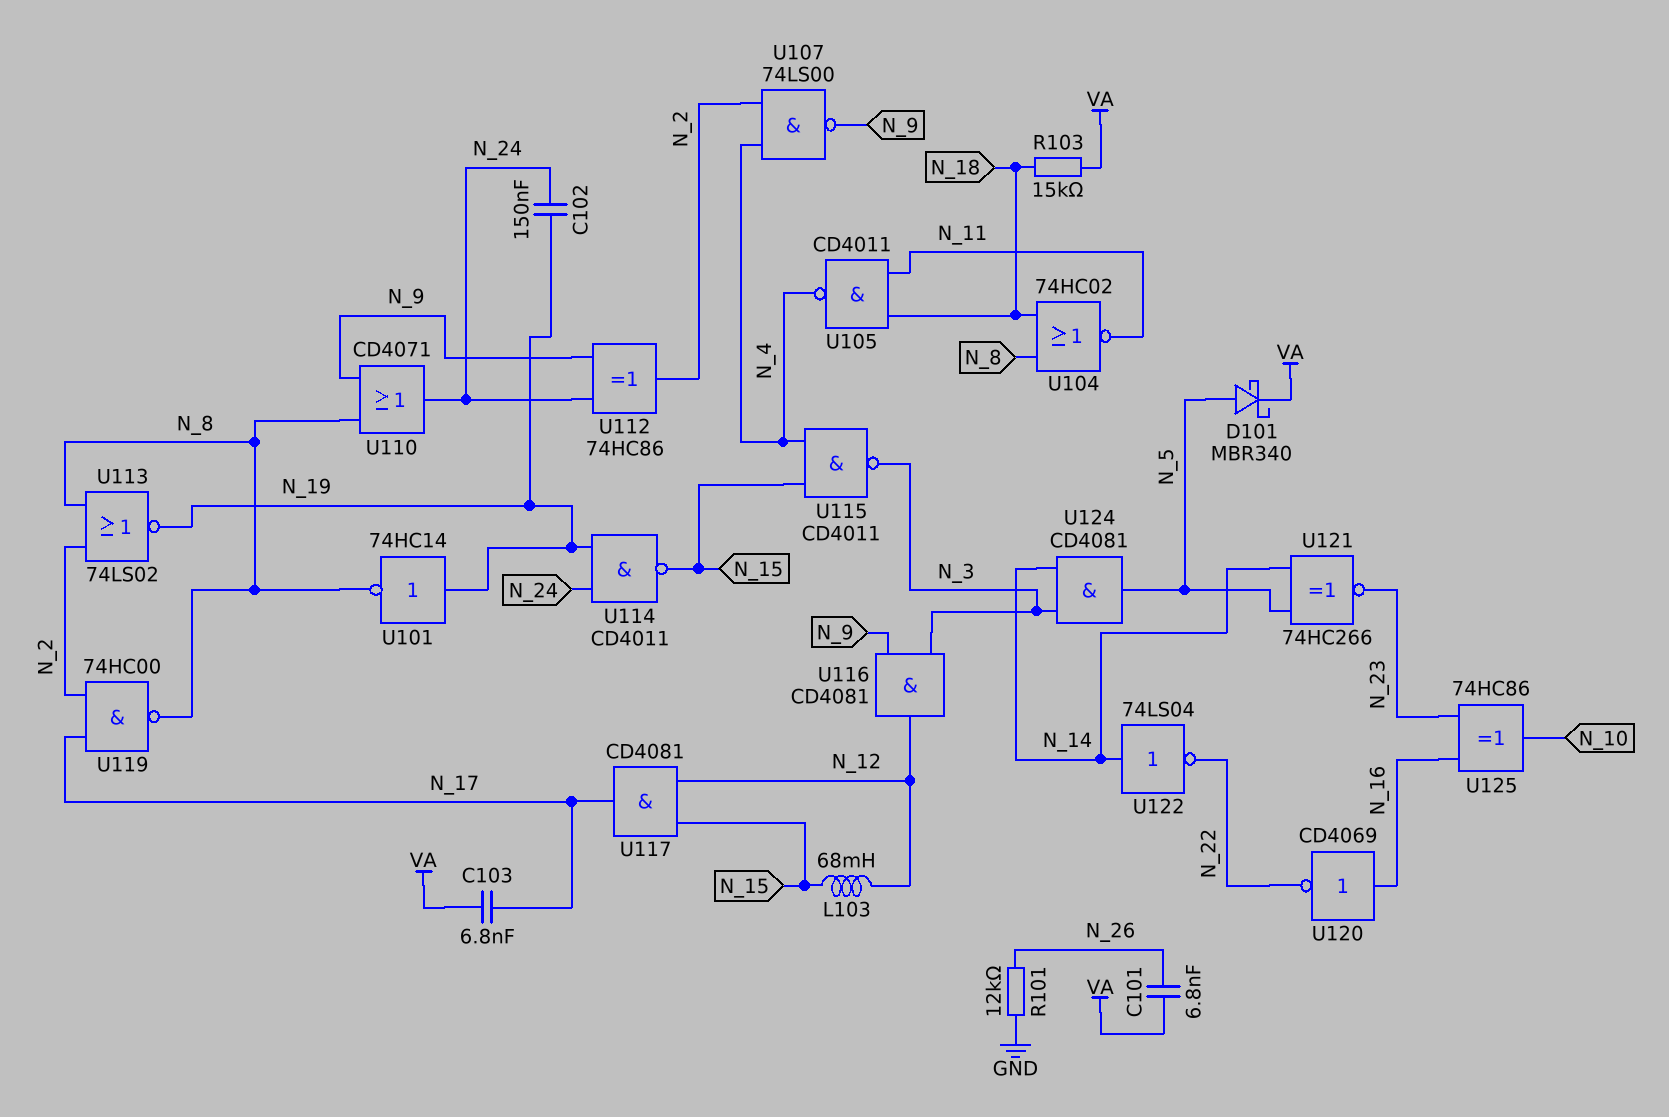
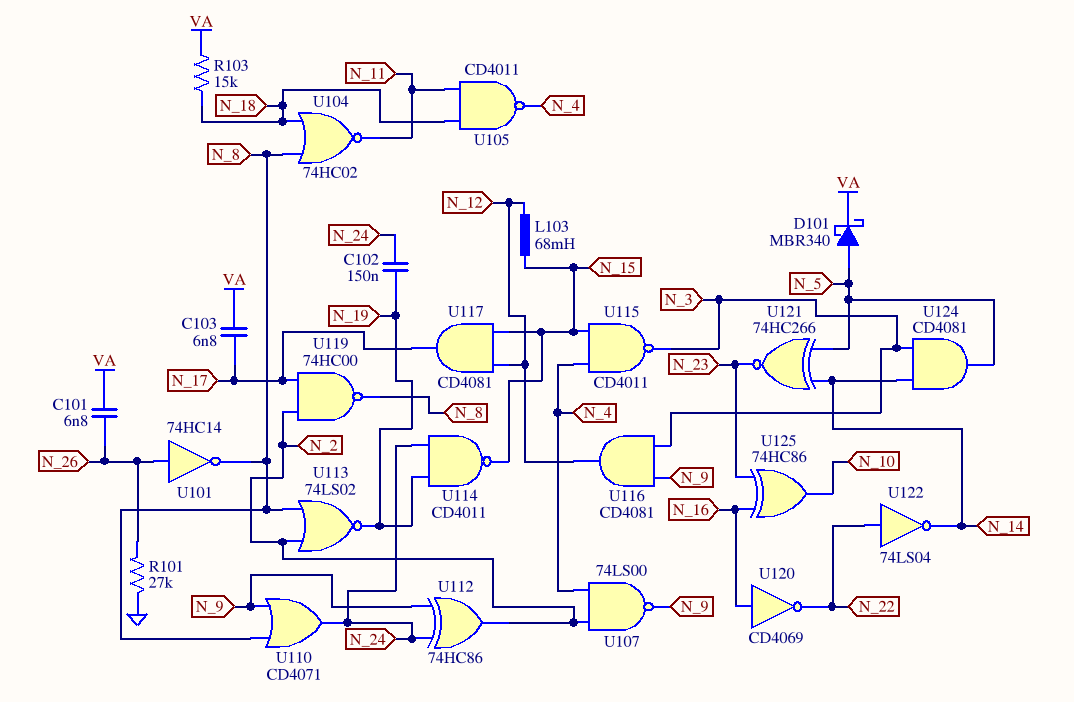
R101: 12k (GND, N_26) -> 27k (GND, N_26)
U101: NOT 74HC14 (in N_19, out N_8) -> NOT 74HC14 (in N_26, out N_8)
U122: NOT 74LS04 (in N_14, out N_22) -> NOT 74LS04 (in N_22, out N_14)

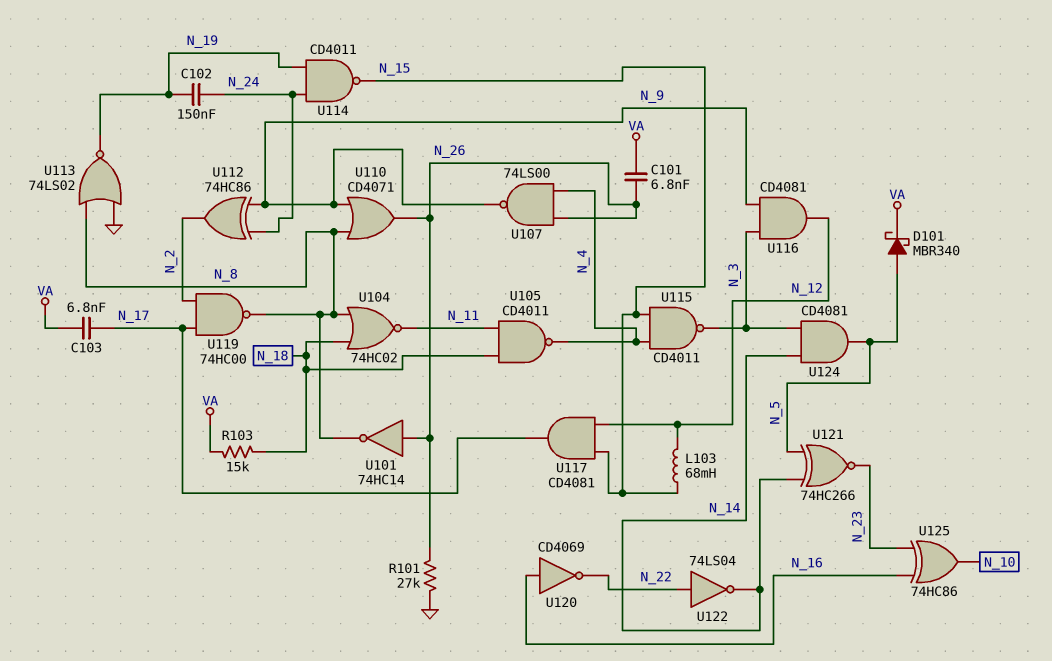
U107: NAND 74LS00 (in N_2, in N_4, out N_9) -> NAND 74LS00 (in N_4, in N_26, out N_9)
U110: OR CD4071 (in N_8, in N_9, out N_24) -> OR CD4071 (in N_8, in N_9, out N_26)
U113: NOR 74LS02 (in N_2, in N_8, out N_19) -> NOR 74LS02 (in GND, in N_8, out N_19)

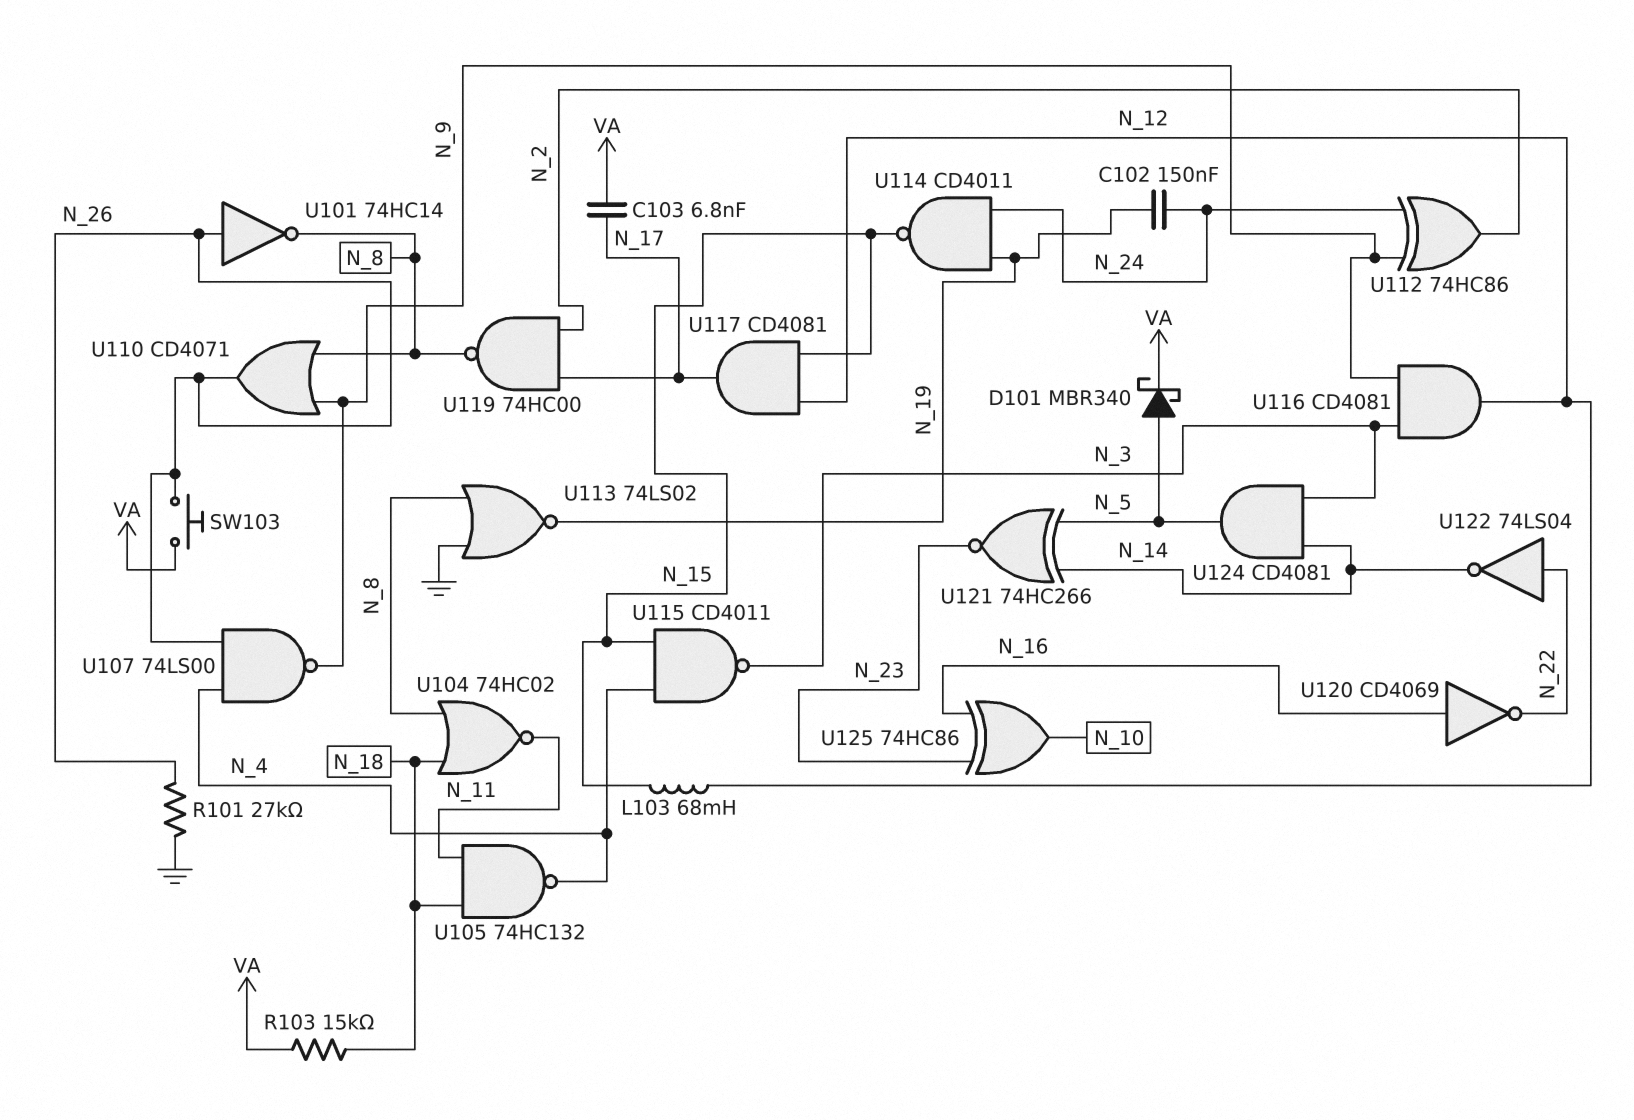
C101: 6.8nF (N_26, VA) -> none
SW103: none -> button (N_26, VA)
U105: NAND CD4011 (in N_11, in N_18, out N_4) -> NAND 74HC132 (in N_11, in N_18, out N_4)

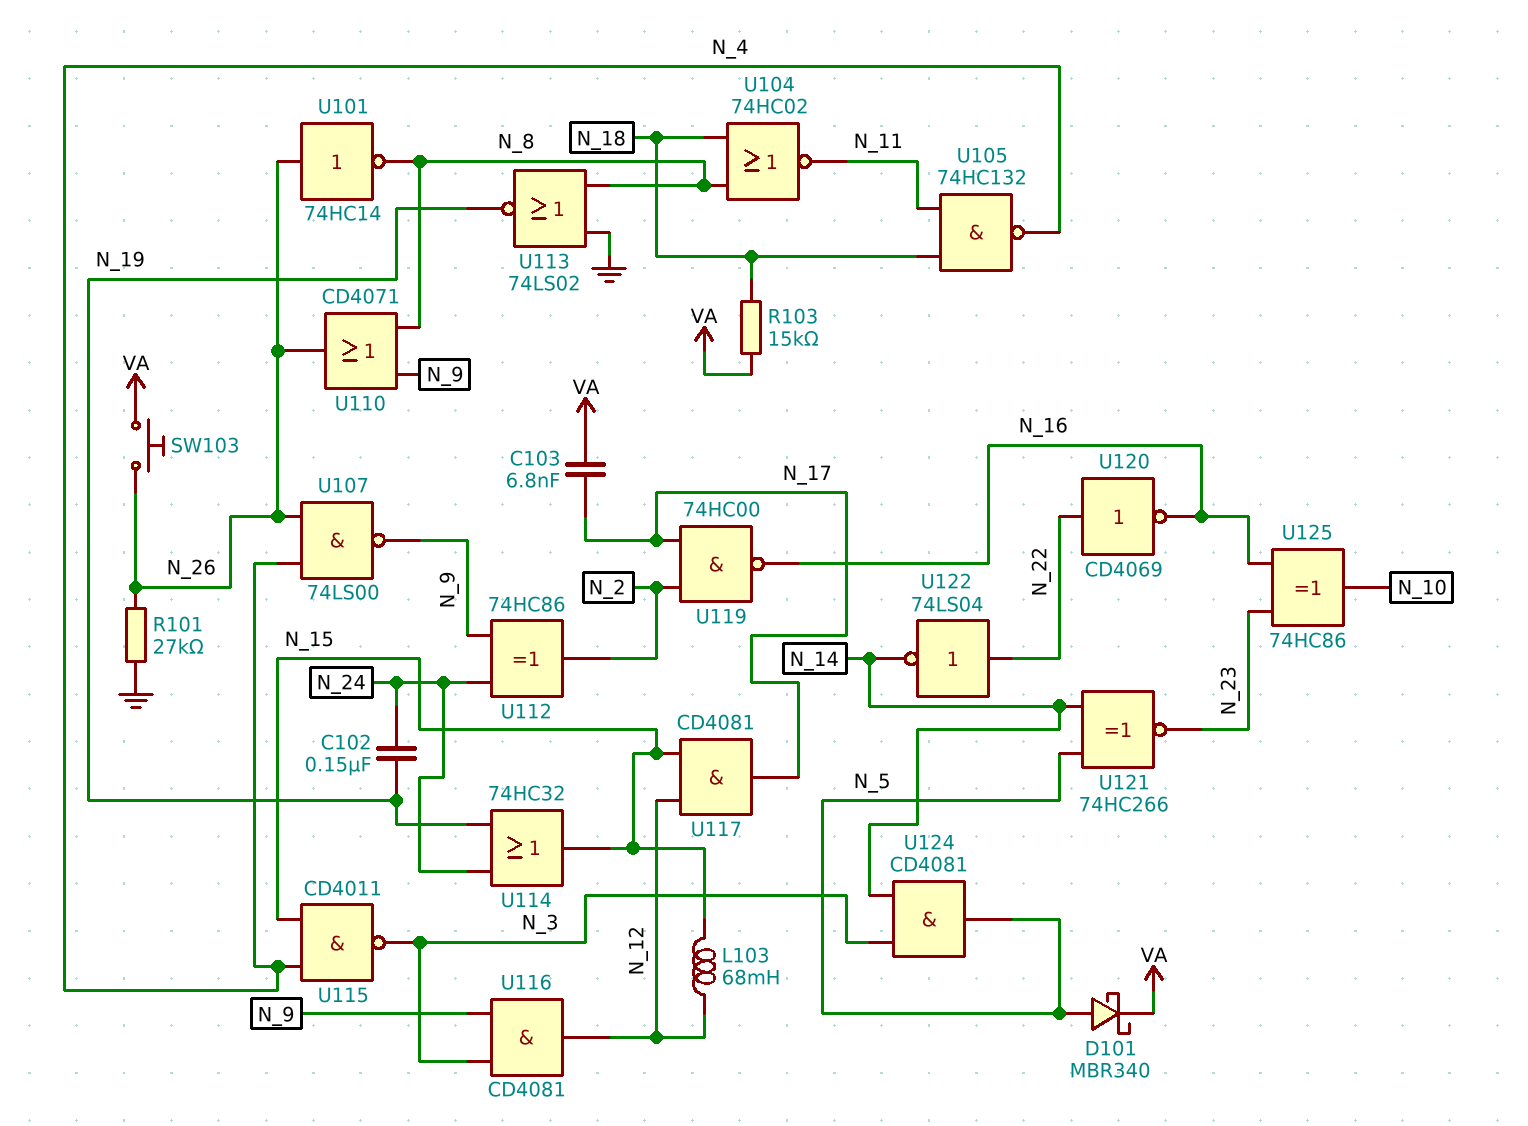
U114: NAND CD4011 (in N_19, in N_24, out N_15) -> OR 74HC32 (in N_19, in N_24, out N_15)
U119: NAND 74HC00 (in N_2, in N_17, out N_8) -> NAND 74HC00 (in N_2, in N_17, out N_16)
U120: NOT CD4069 (in N_16, out N_22) -> NOT CD4069 (in N_22, out N_16)

